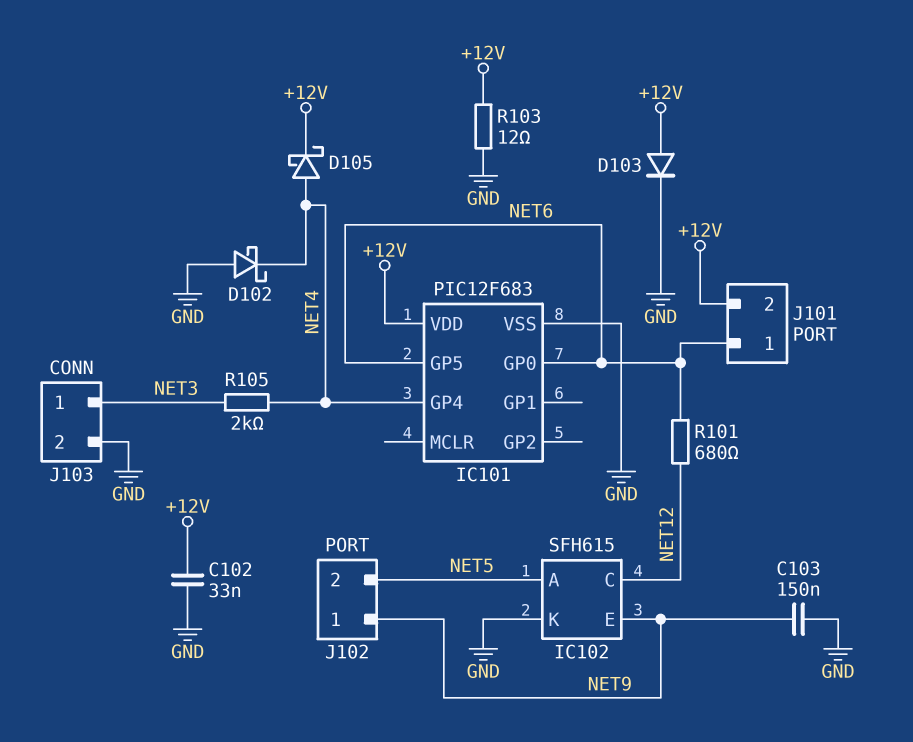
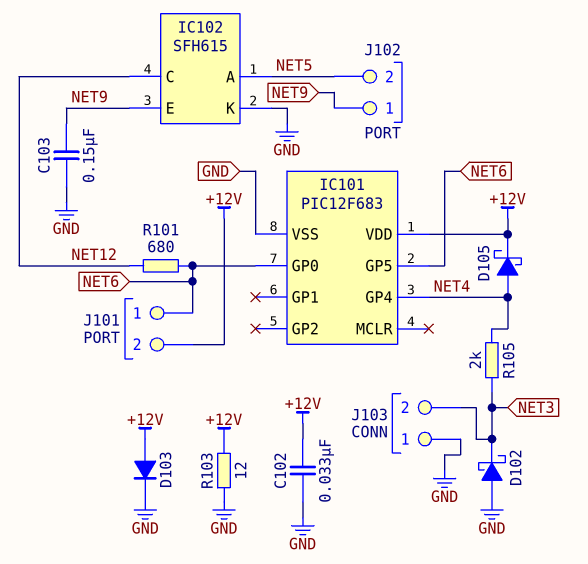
D102: schottky (A GND, K NET4) -> schottky (A GND, K NET3)
J103 pin 1: NET3 -> GND
J103 pin 2: GND -> NET3

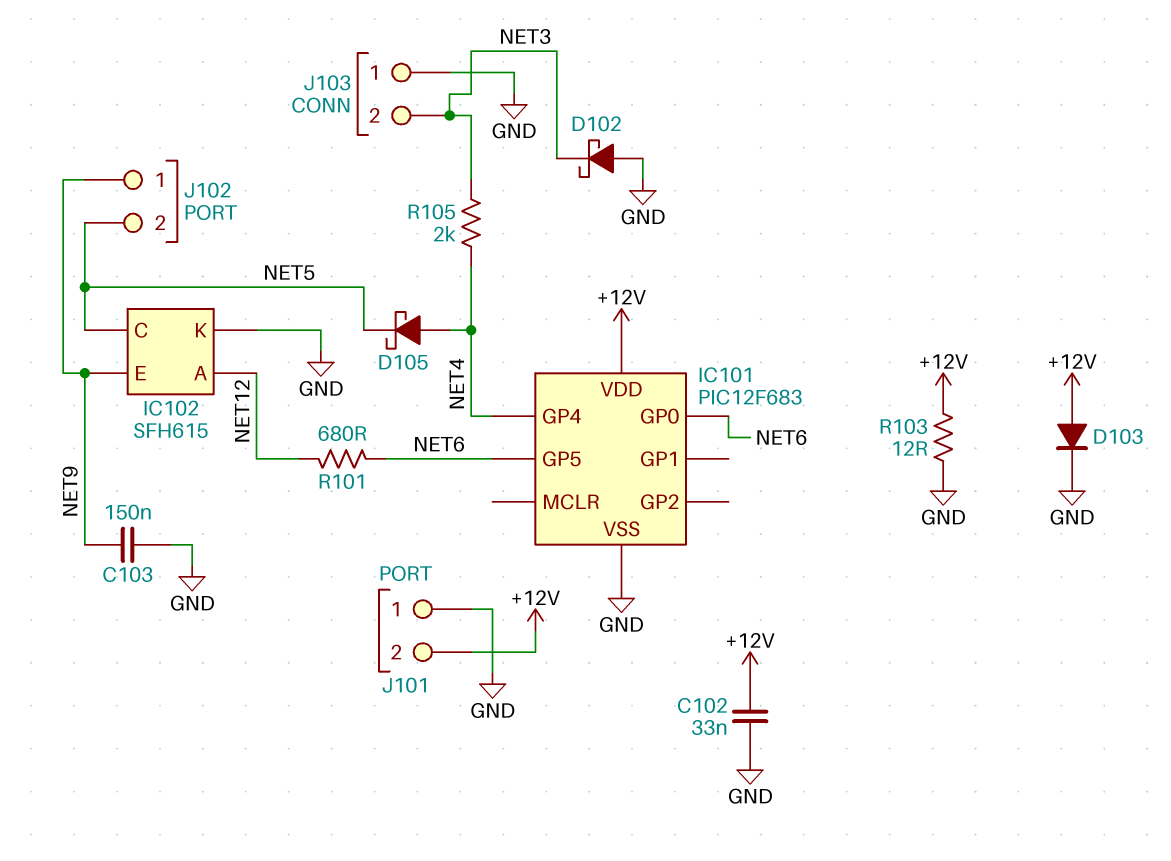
D105: schottky (A NET4, K +12V) -> schottky (A NET4, K NET5)
IC102 pin A: NET5 -> NET12
IC102 pin C: NET12 -> NET5
J101 pin 1: NET6 -> GND

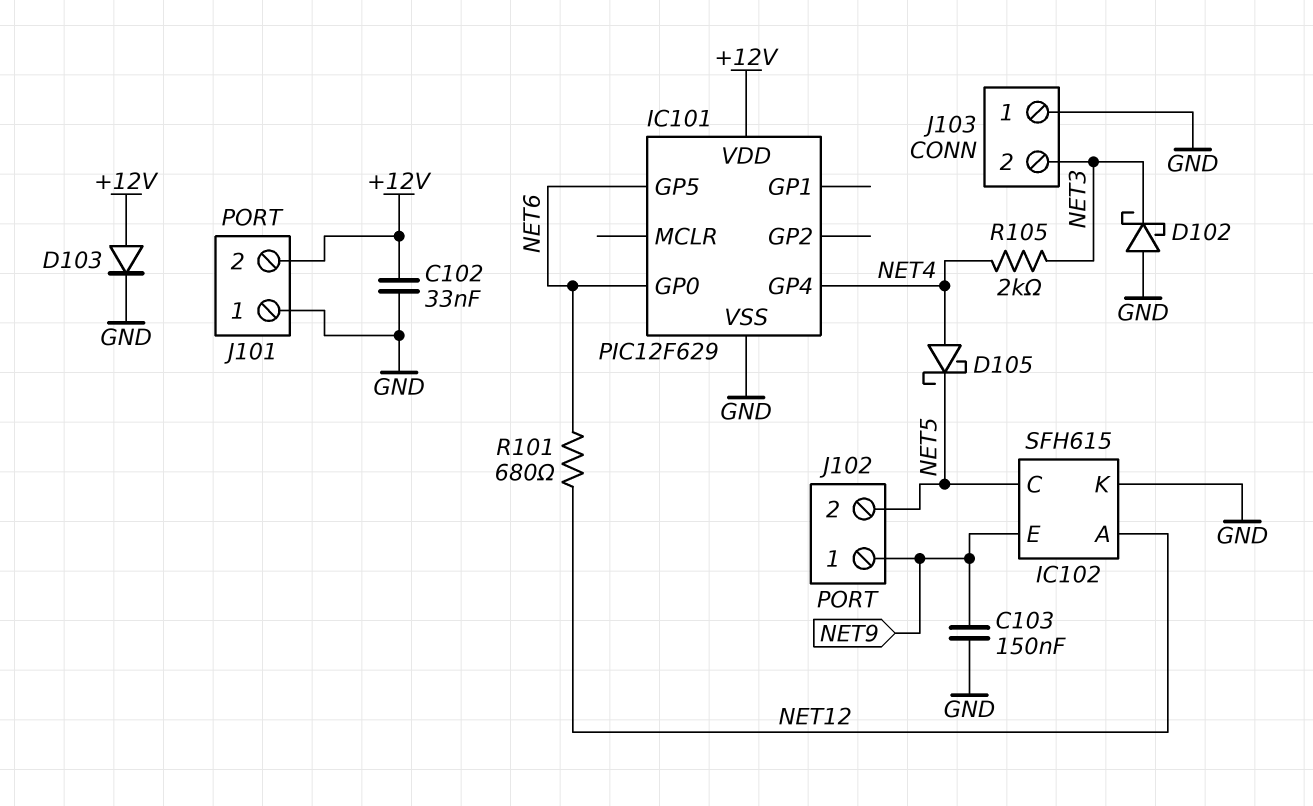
IC101: PIC12F683 -> PIC12F629
R103: 12 (+12V, GND) -> none

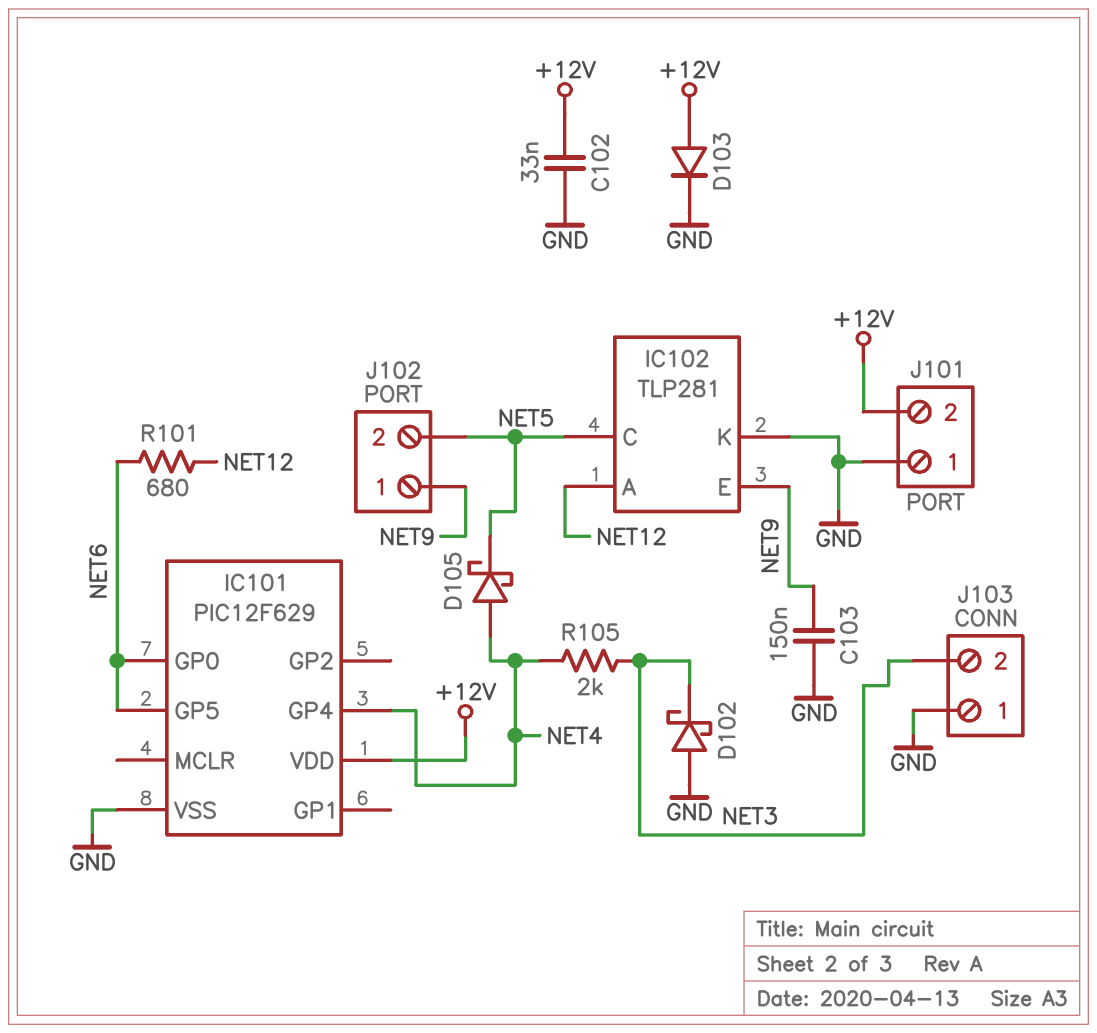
IC102: SFH615 -> TLP281

